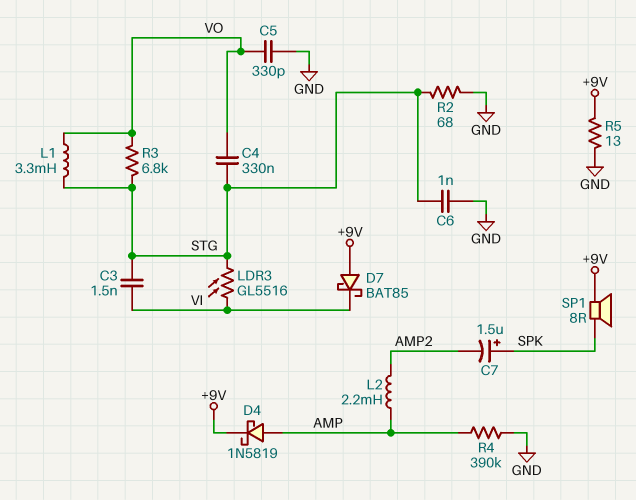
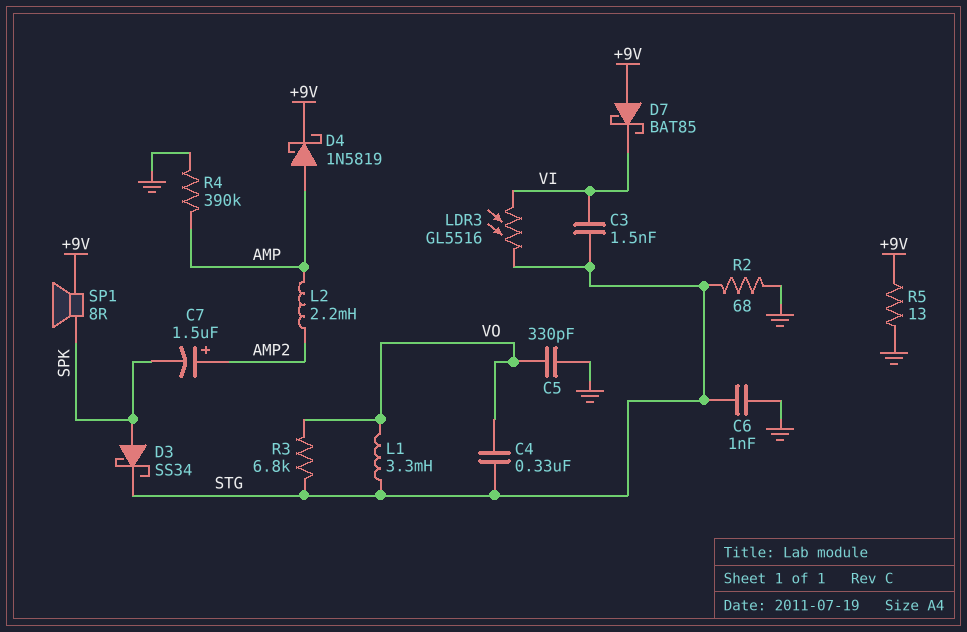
C7: 1.5uF (plus SPK, minus AMP2) -> 1.5uF (plus AMP2, minus SPK)
D3: none -> schottky SS34 (A SPK, K STG)

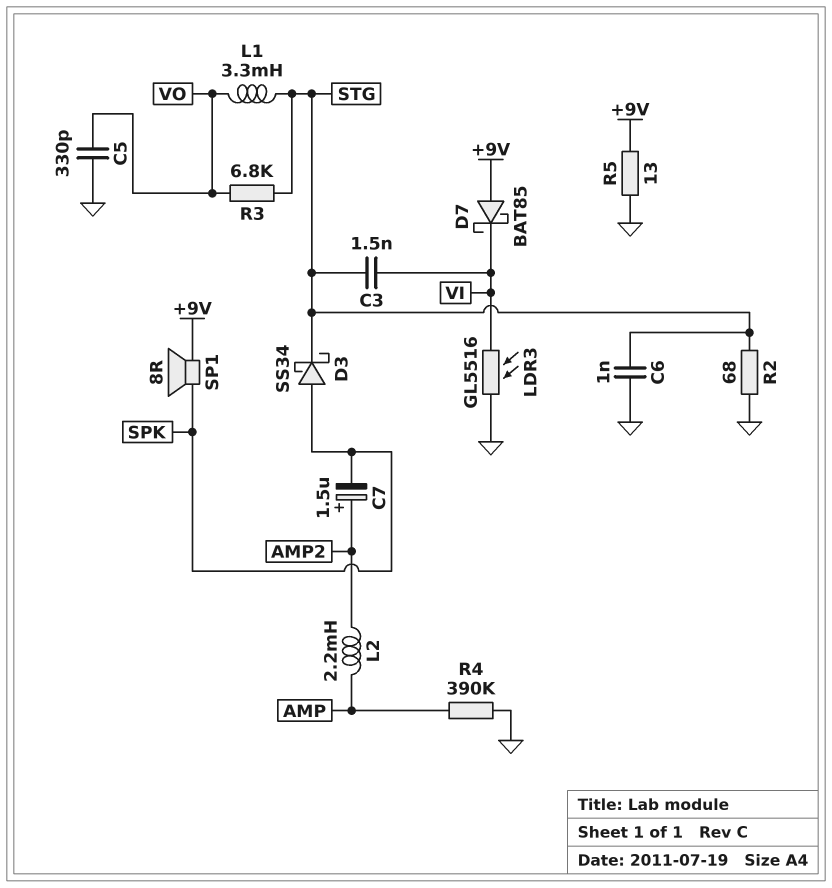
C4: 330nF (STG, VO) -> none
D4: schottky 1N5819 (A AMP, K +9V) -> none
LDR3: GL5516 (STG, VI) -> GL5516 (GND, VI)

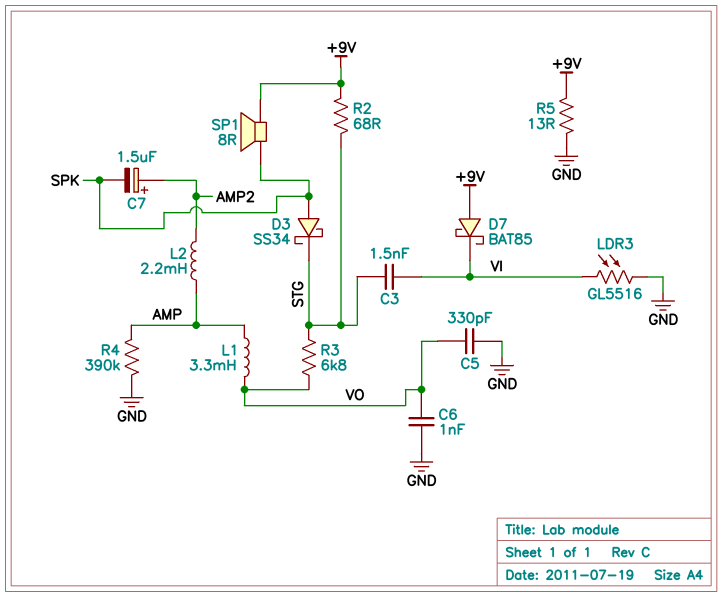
C6: 1nF (GND, STG) -> 1nF (GND, VO)
L1: 3.3mH (STG, VO) -> 3.3mH (AMP, VO)
R2: 68 (GND, STG) -> 68 (+9V, STG)

